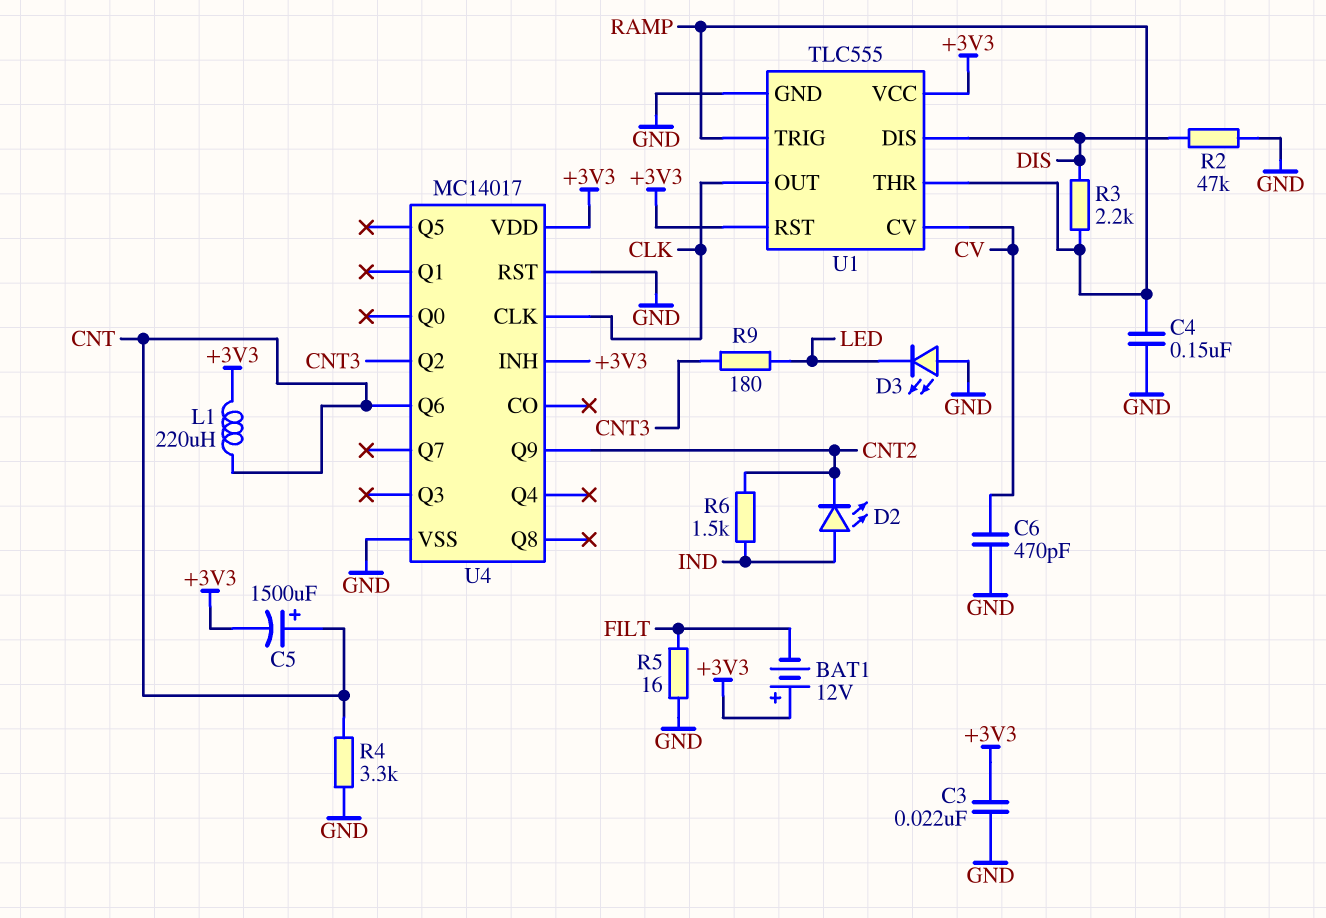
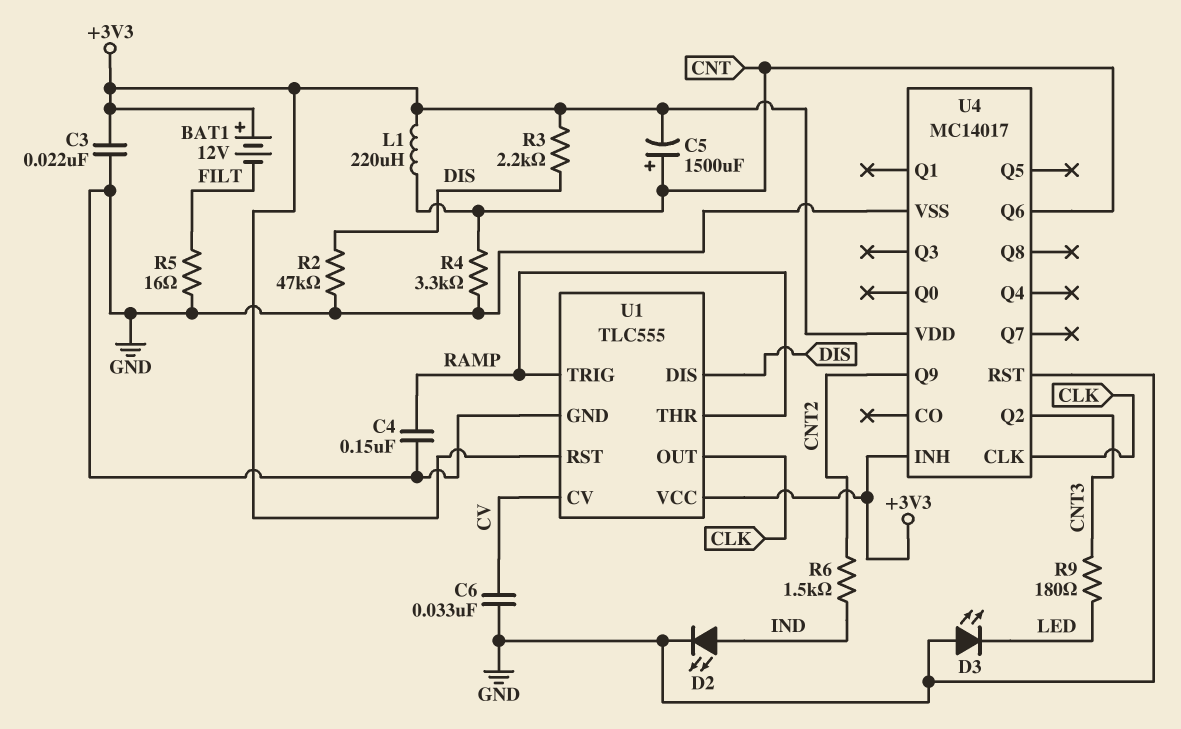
C6: 470pF (CV, GND) -> 33nF (CV, GND)
D2: LED (A IND, K CNT2) -> LED (A IND, K GND)
R3: 2.2k (DIS, RAMP) -> 2.2k (+3V3, DIS)

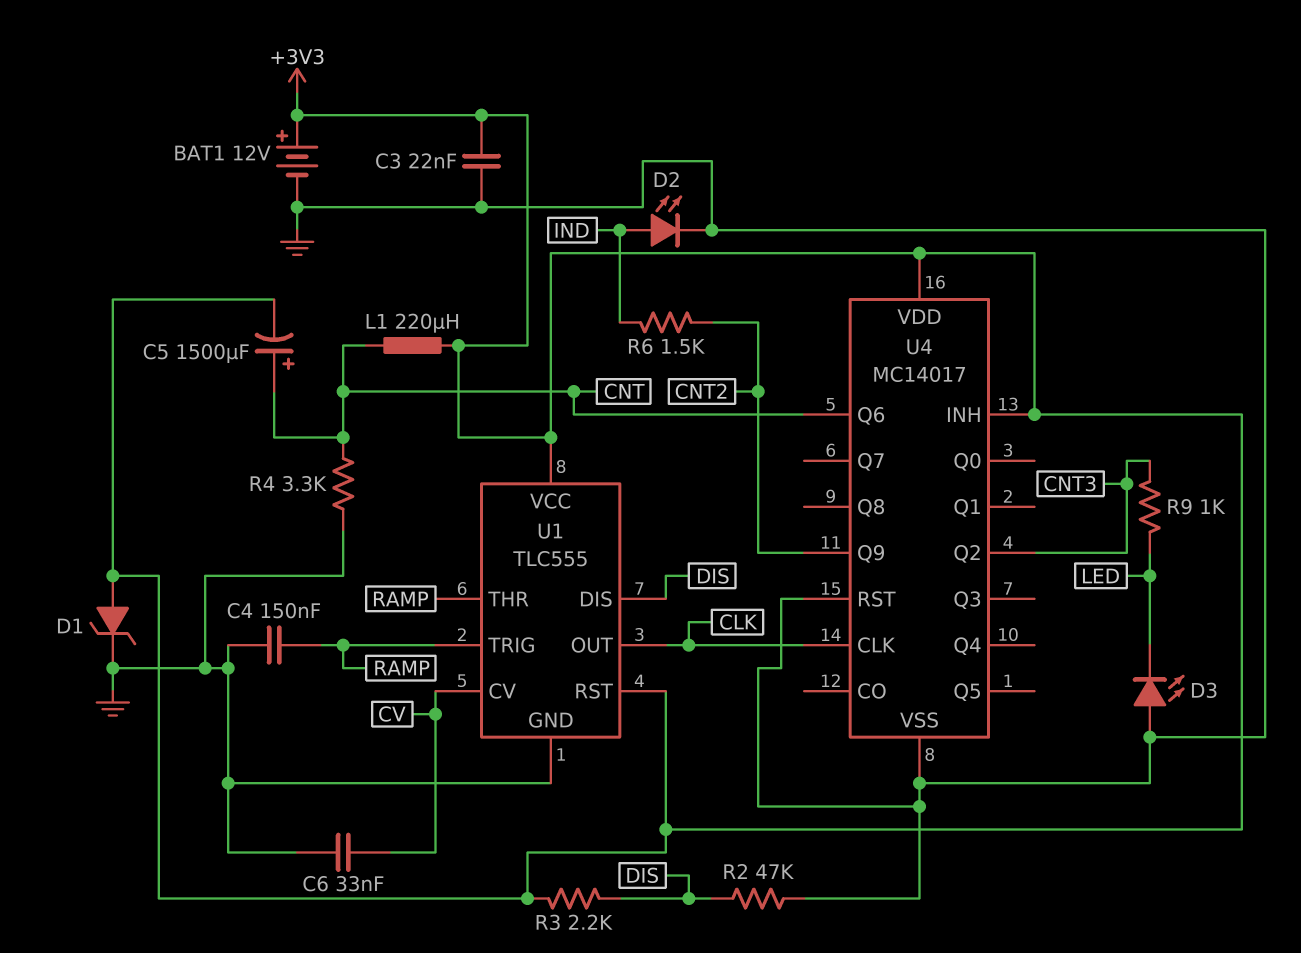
BAT1: 12V (plus +3V3, minus FILT) -> 12V (plus +3V3, minus GND)
D1: none -> zener (A +3V3, K GND)
R5: 16 (FILT, GND) -> none
R9: 180 (CNT3, LED) -> 1k (CNT3, LED)

